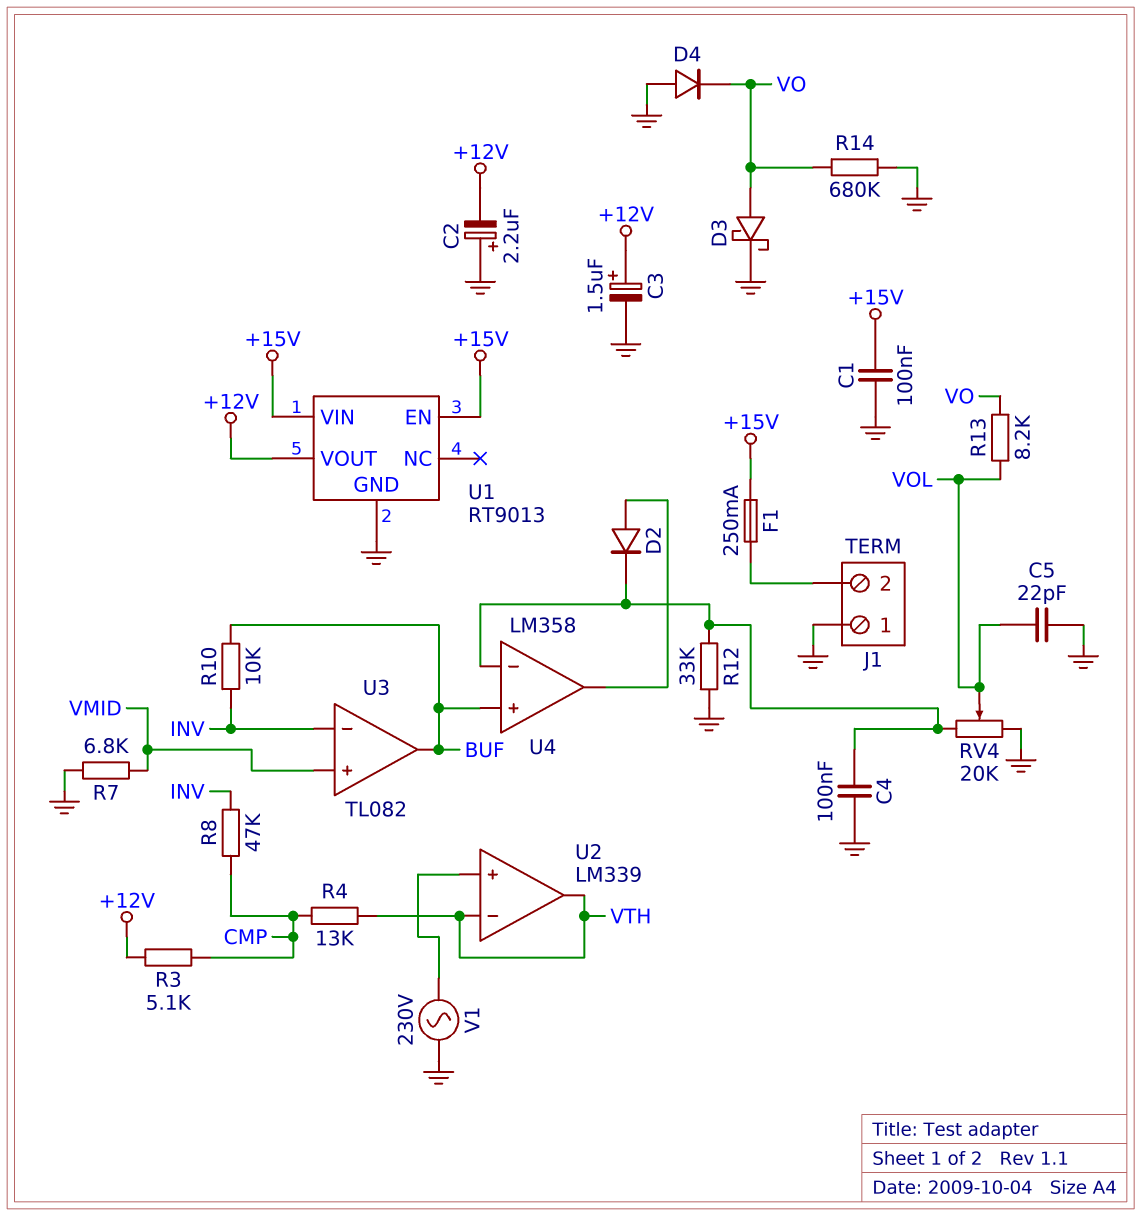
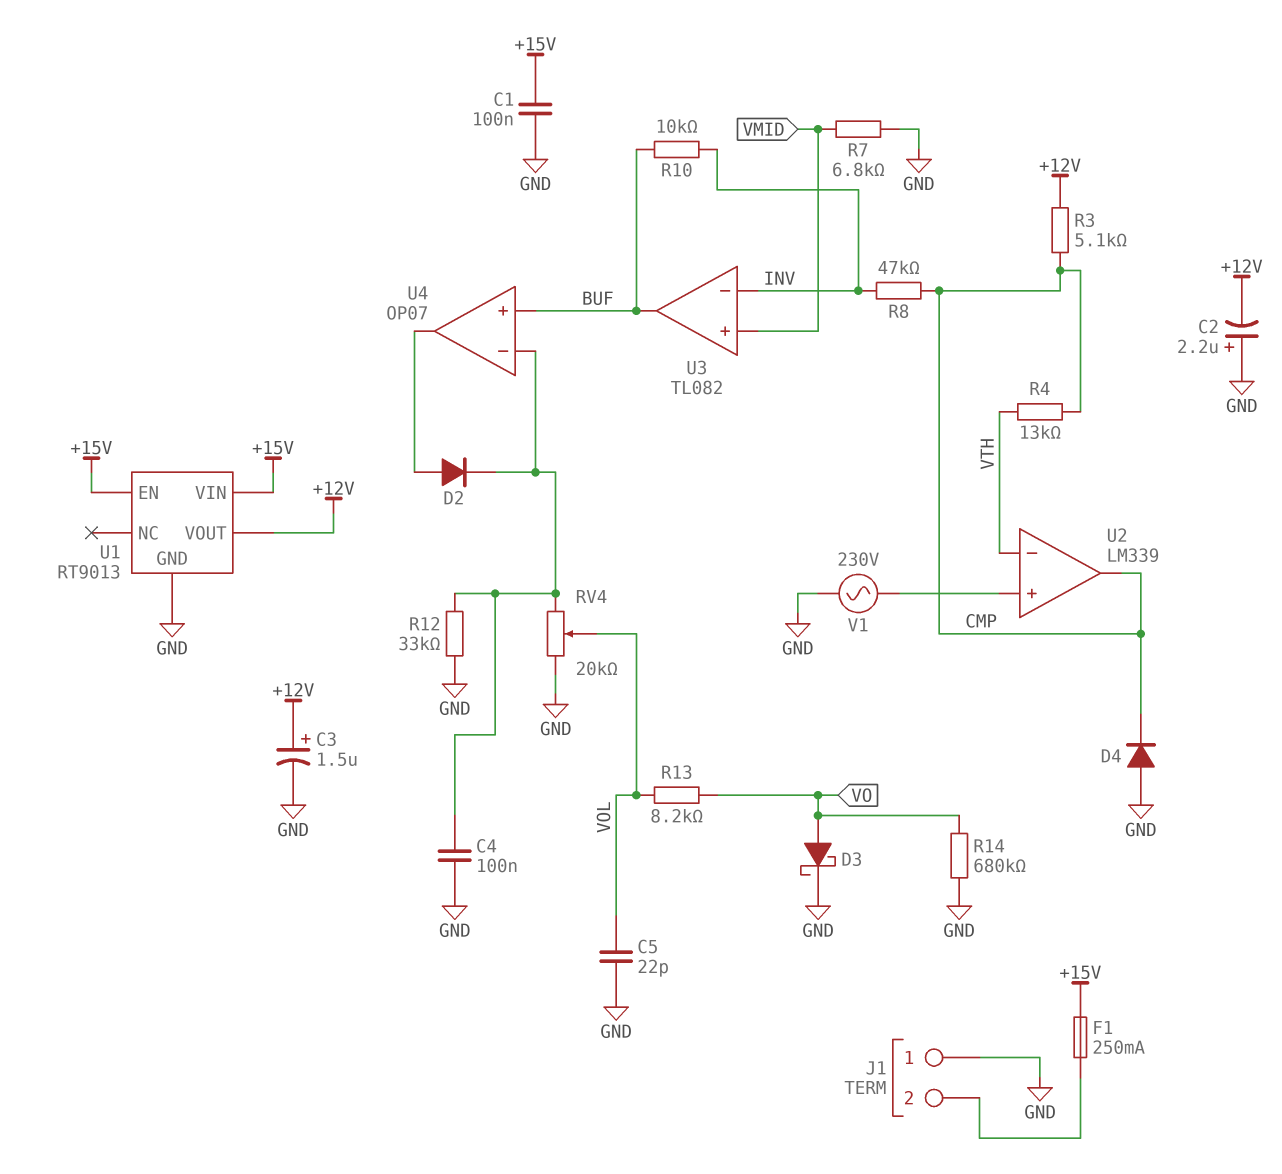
D4: diode (A GND, K VO) -> diode (A GND, K CMP)
U2 pin out: VTH -> CMP
U4: LM358 -> OP07

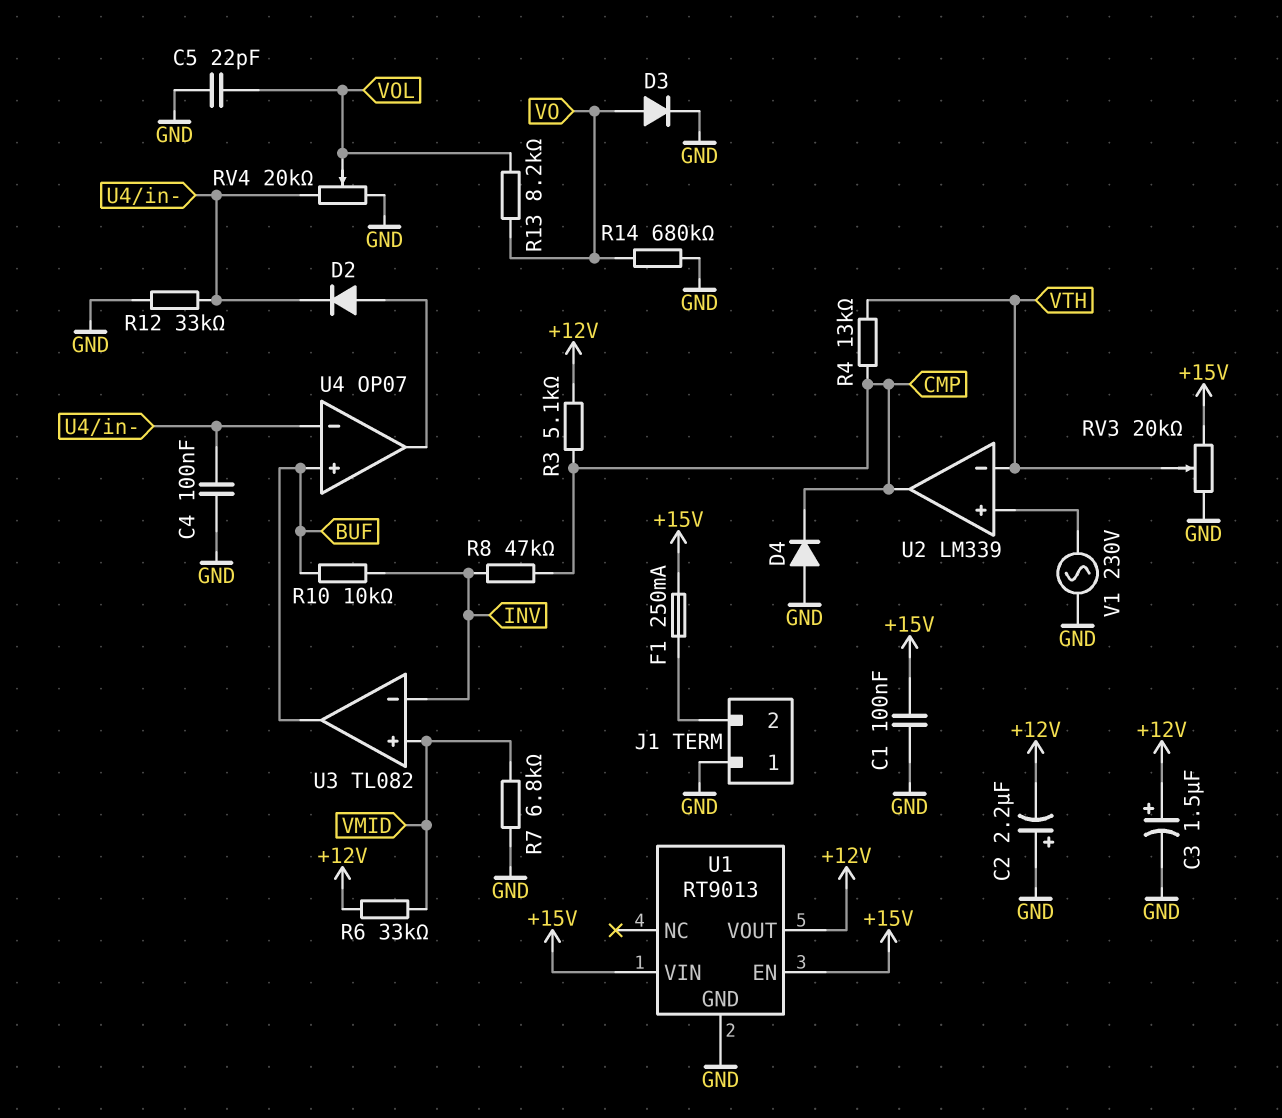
D3: schottky (A VO, K GND) -> diode (A VO, K GND)
R6: none -> 33k (+12V, VMID)
RV3: none -> 20k (+15V, GND, wiper VTH)

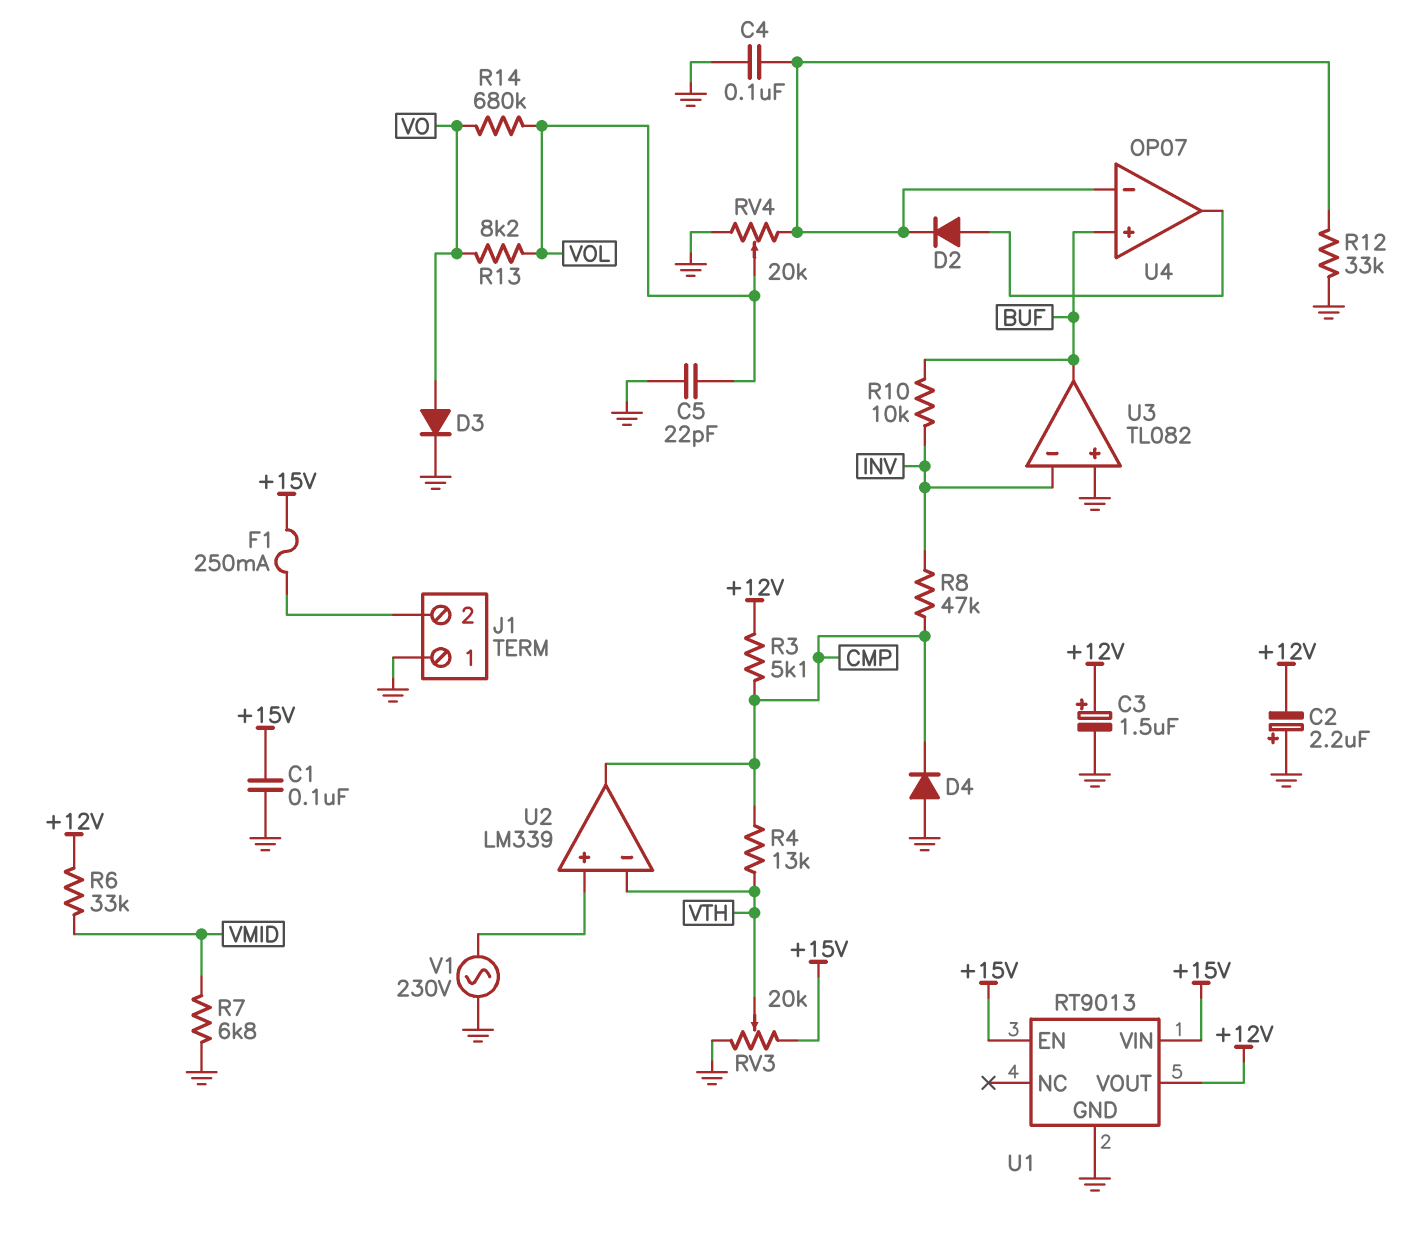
R14: 680k (GND, VO) -> 680k (VO, VOL)
U3 pin in+: VMID -> GND

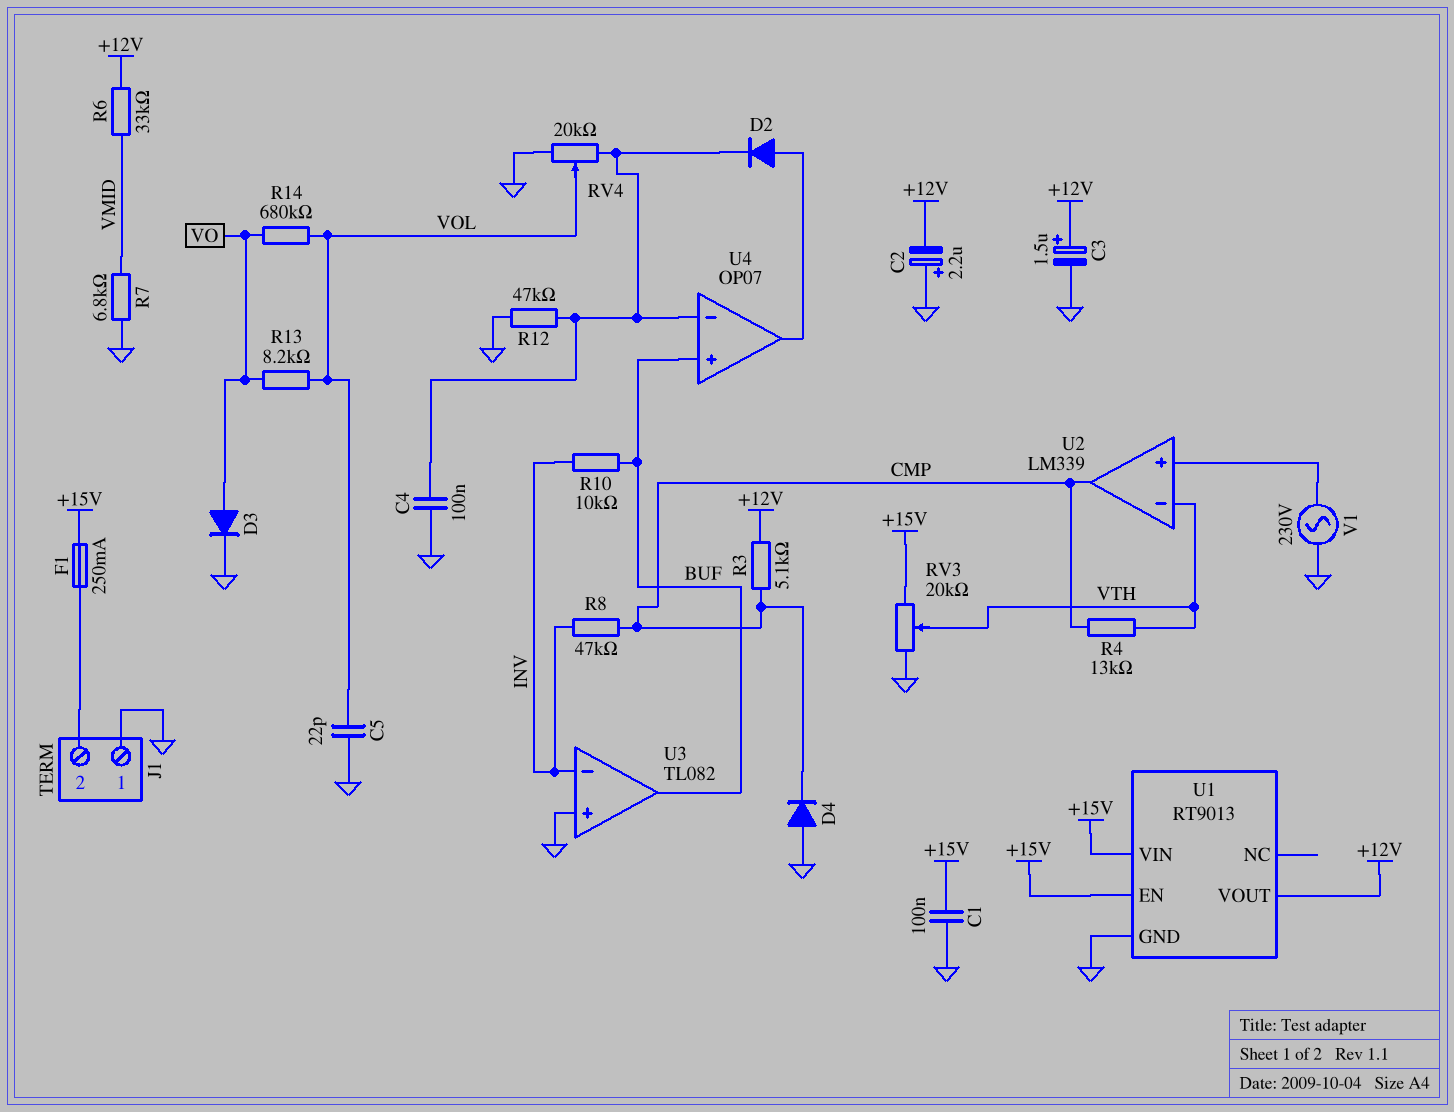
R12: 33k (GND, U4/in-) -> 47k (GND, U4/in-)

